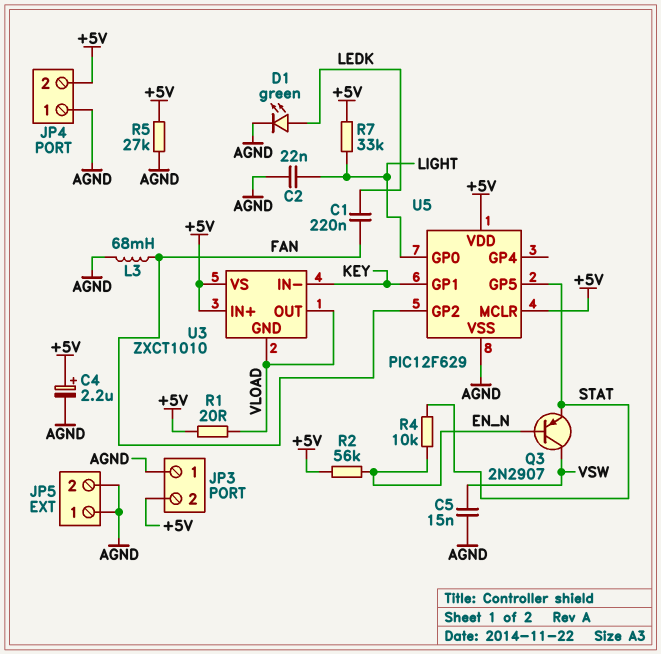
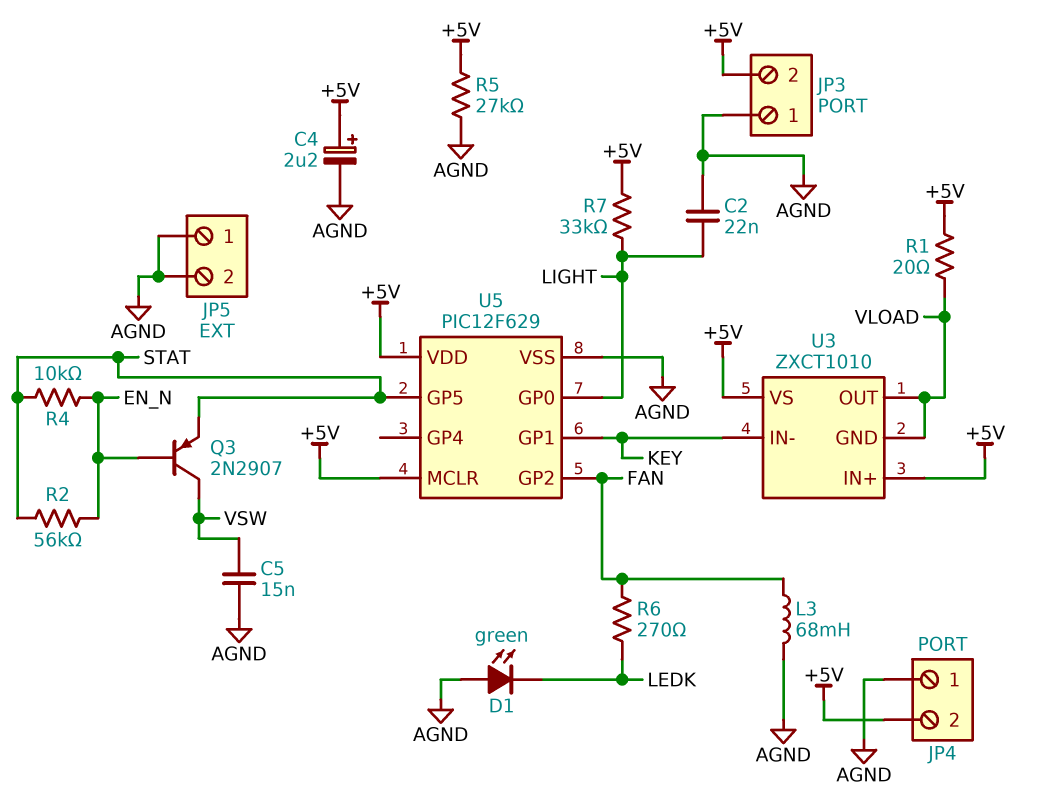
C1: 220nF (FAN, LEDK) -> none
D1: LED green (A LEDK, K AGND) -> LED green (A AGND, K LEDK)
R2: 56k (+5V, EN_N) -> 56k (EN_N, STAT)
R6: none -> 270 (FAN, LEDK)

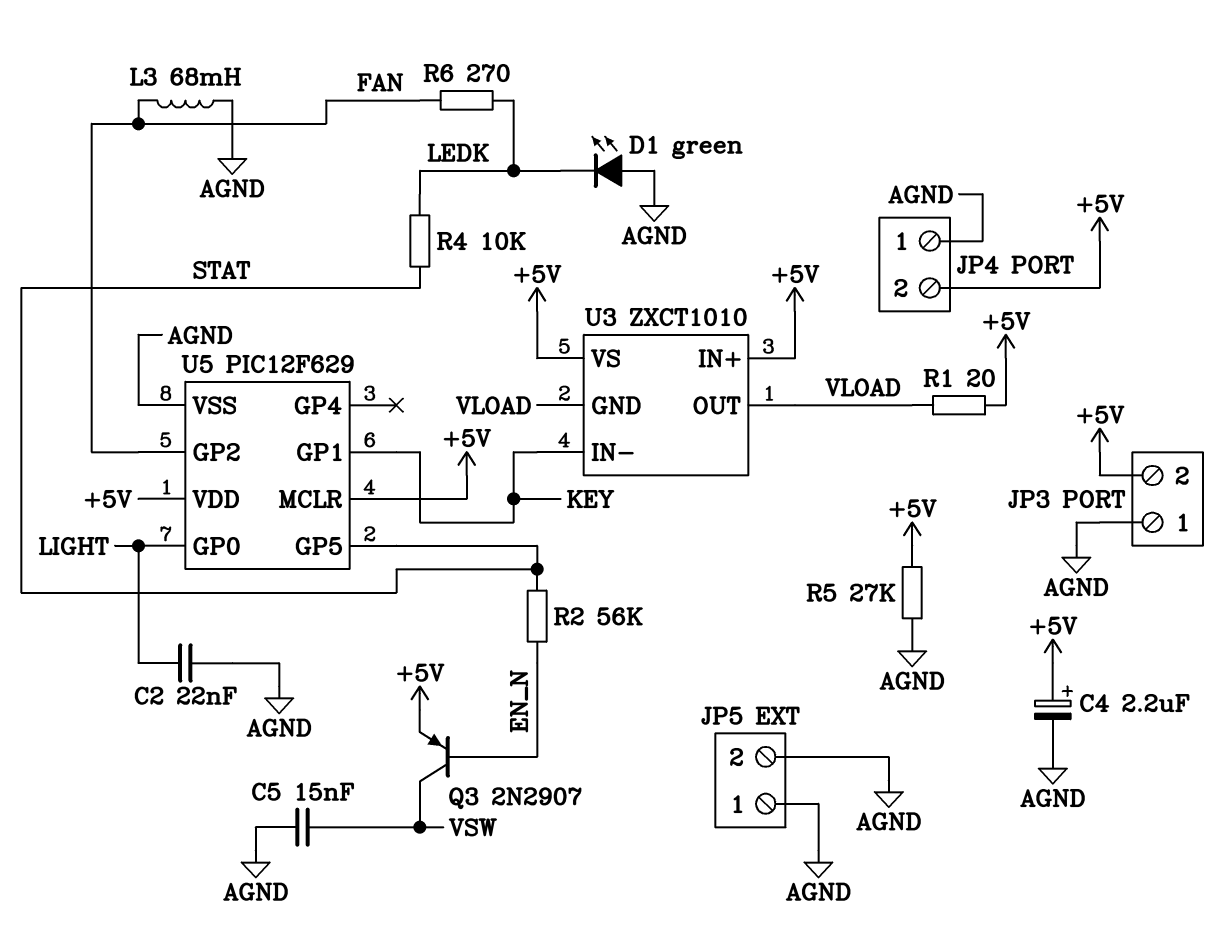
Q3: PNP 2N2907 (B EN_N, C VSW, E STAT) -> PNP 2N2907 (B EN_N, C VSW, E +5V)
R4: 10k (EN_N, STAT) -> 10k (LEDK, STAT)
R7: 33k (+5V, LIGHT) -> none

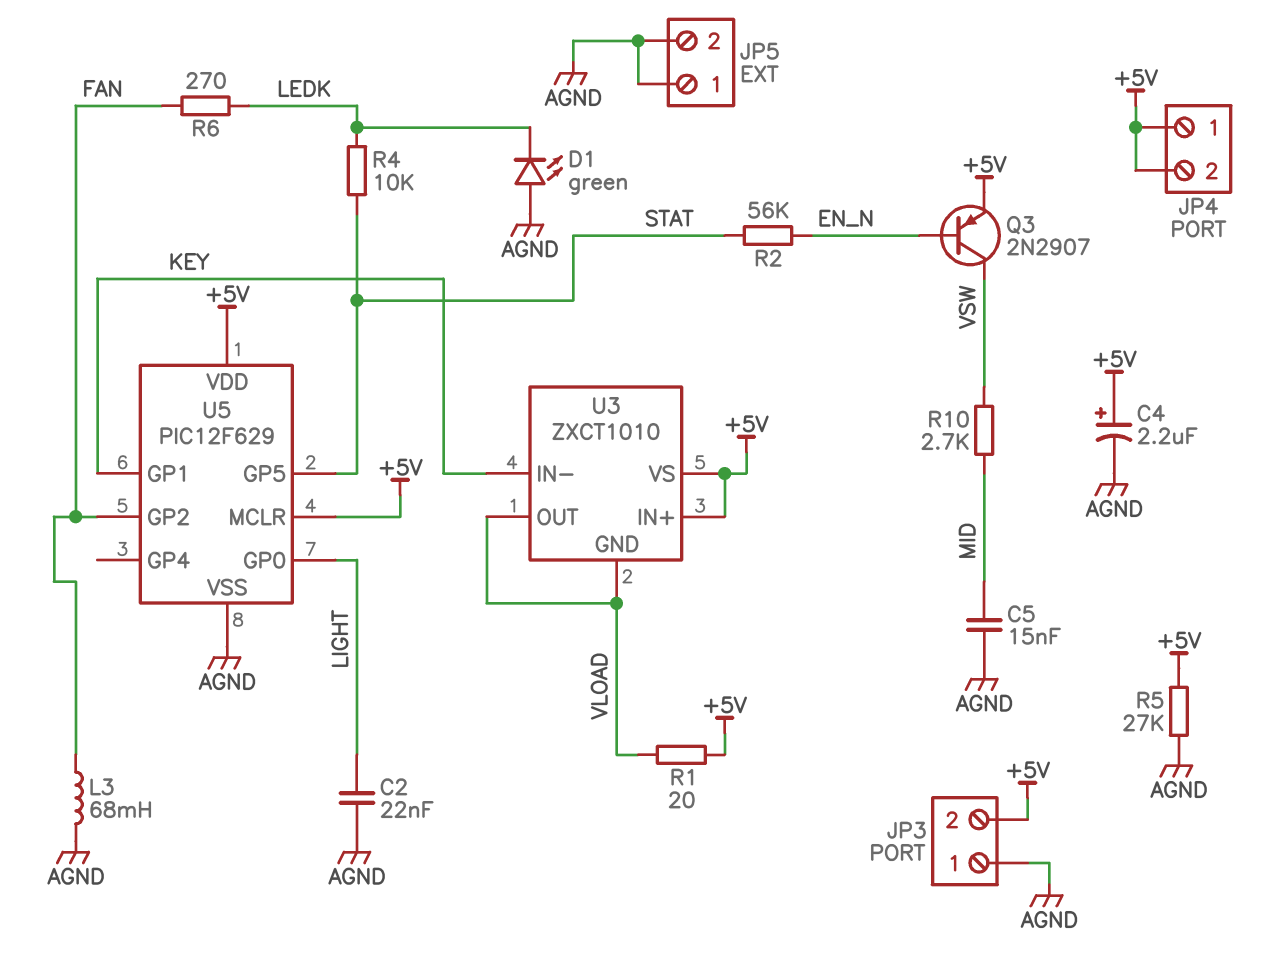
C5: 15nF (AGND, VSW) -> 15nF (AGND, MID)
JP4 pin 1: AGND -> +5V
R10: none -> 2.7k (MID, VSW)

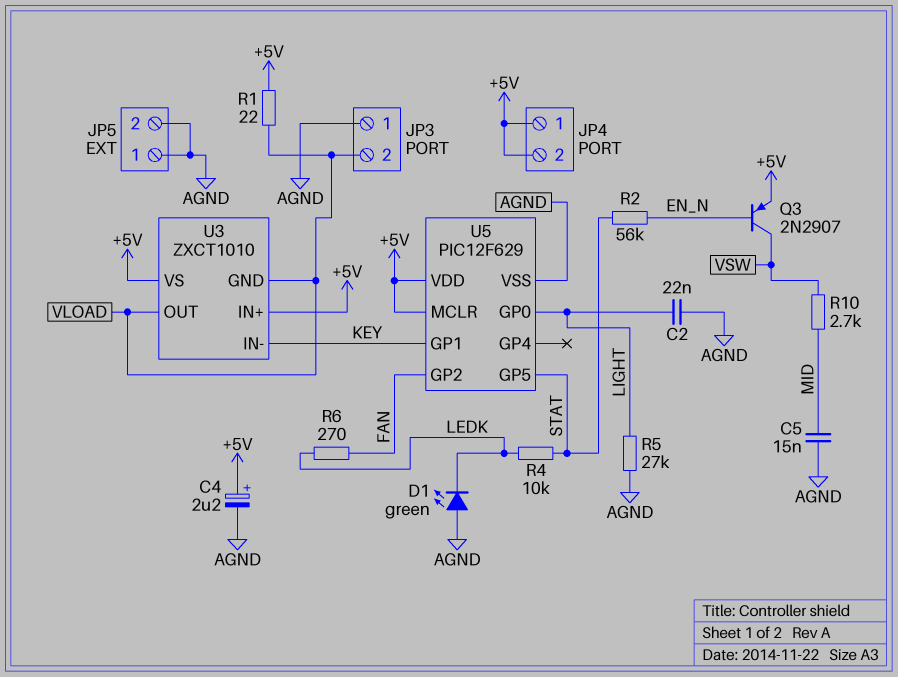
JP3 pin 2: +5V -> VLOAD
L3: 68mH (AGND, FAN) -> none
R1: 20 (+5V, VLOAD) -> 22 (+5V, VLOAD)
R5: 27k (+5V, AGND) -> 27k (AGND, LIGHT)

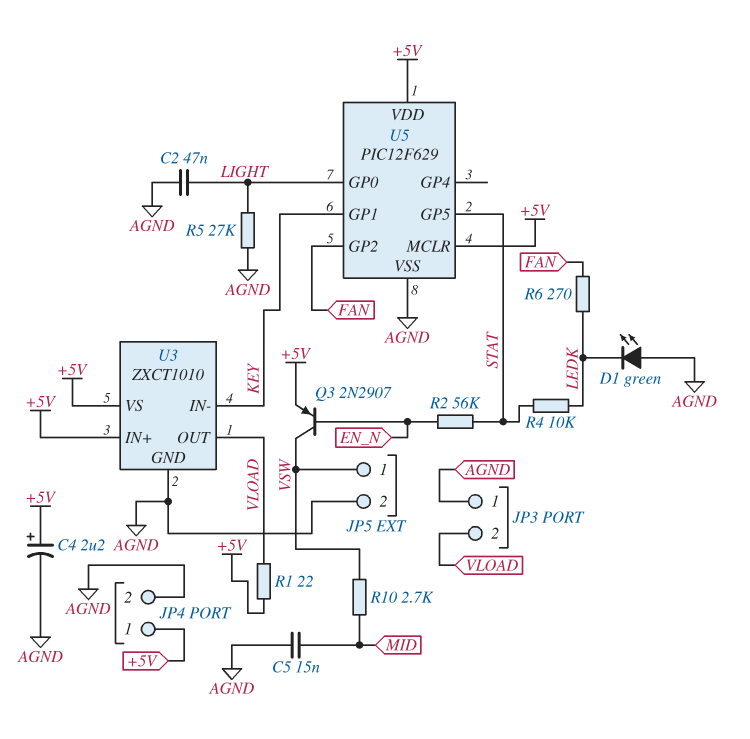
C2: 22nF (AGND, LIGHT) -> 47nF (AGND, LIGHT)
JP4 pin 2: +5V -> AGND
JP5 pin 1: AGND -> VSW
U3 pin GND: VLOAD -> AGND

